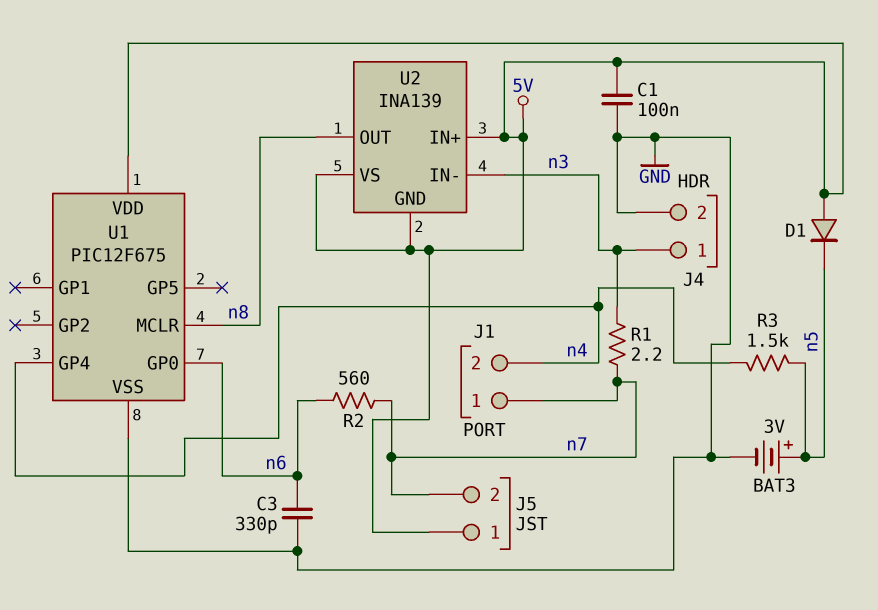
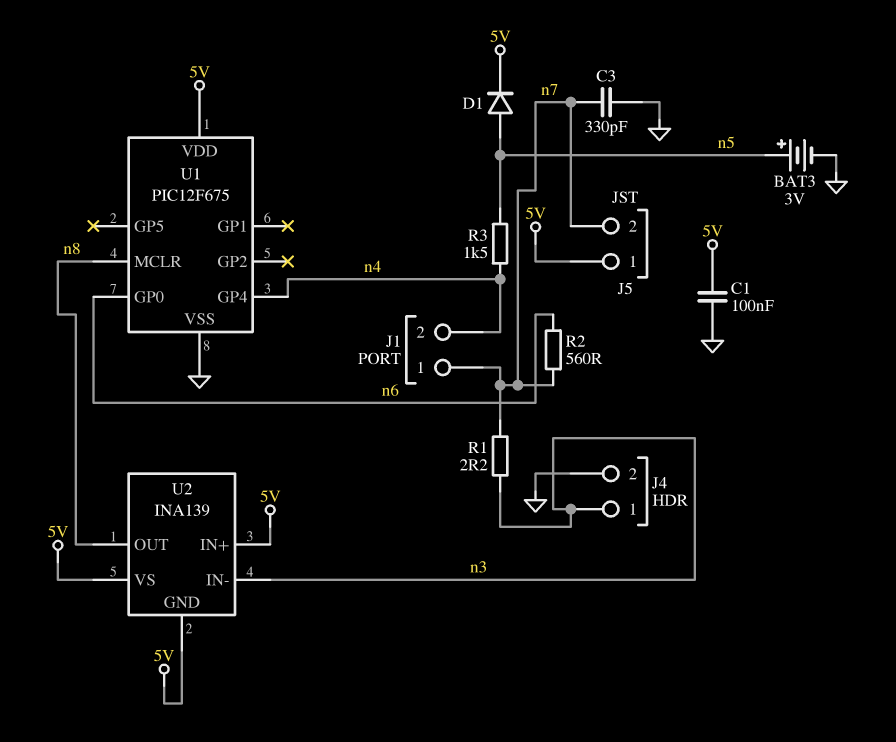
C3: 330pF (GND, n6) -> 330pF (GND, n7)
D1: diode (A 5V, K n5) -> diode (A n5, K 5V)

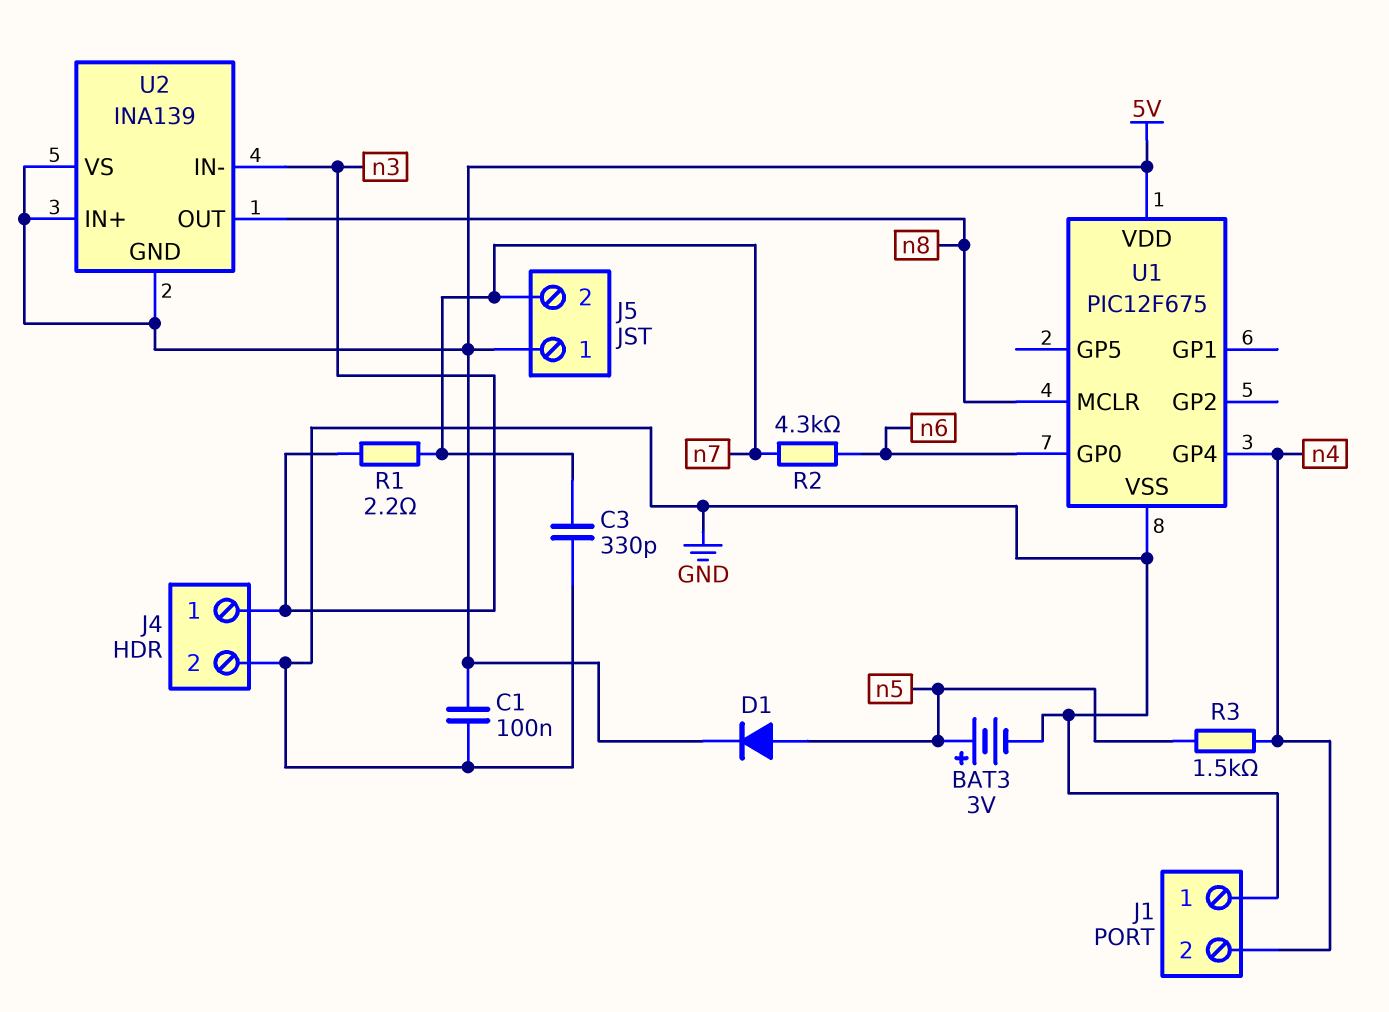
J1 pin 1: n7 -> GND
R2: 560 (n6, n7) -> 4.3k (n6, n7)

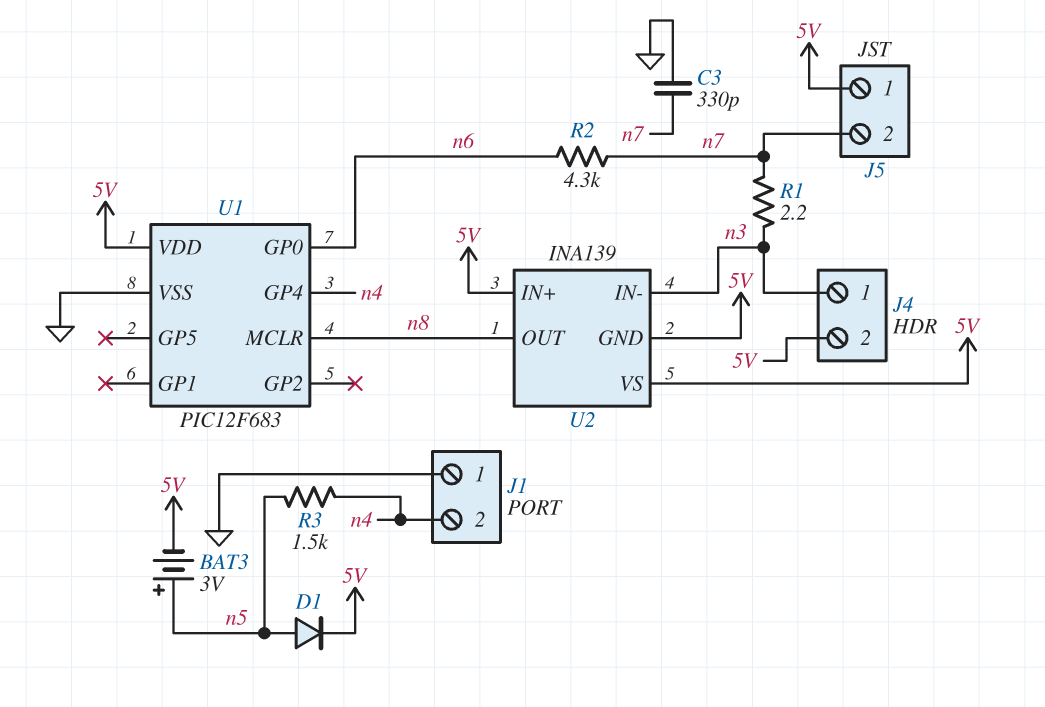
BAT3: 3V (plus n5, minus GND) -> 3V (plus n5, minus 5V)
C1: 100nF (5V, GND) -> none
J4 pin 2: GND -> 5V
U1: PIC12F675 -> PIC12F683

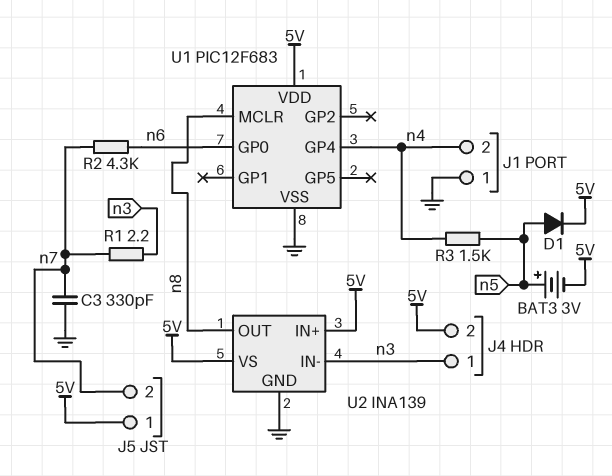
U2 pin GND: 5V -> GND

